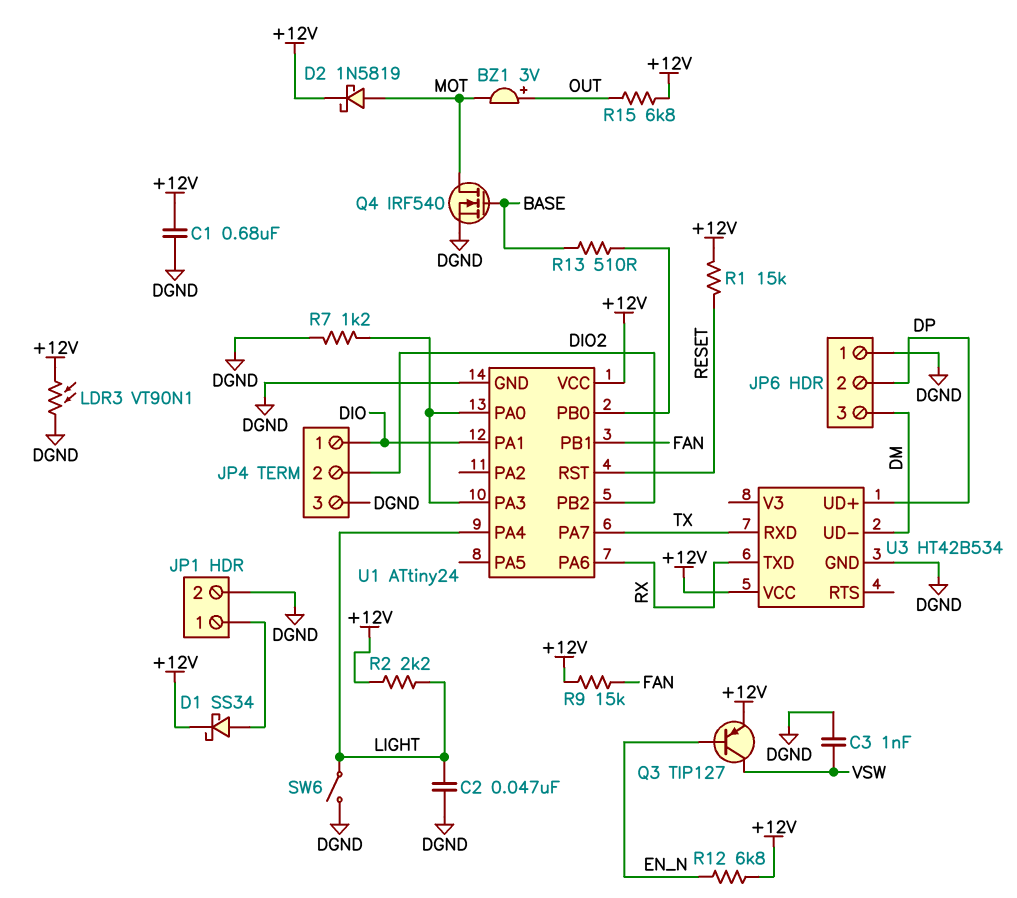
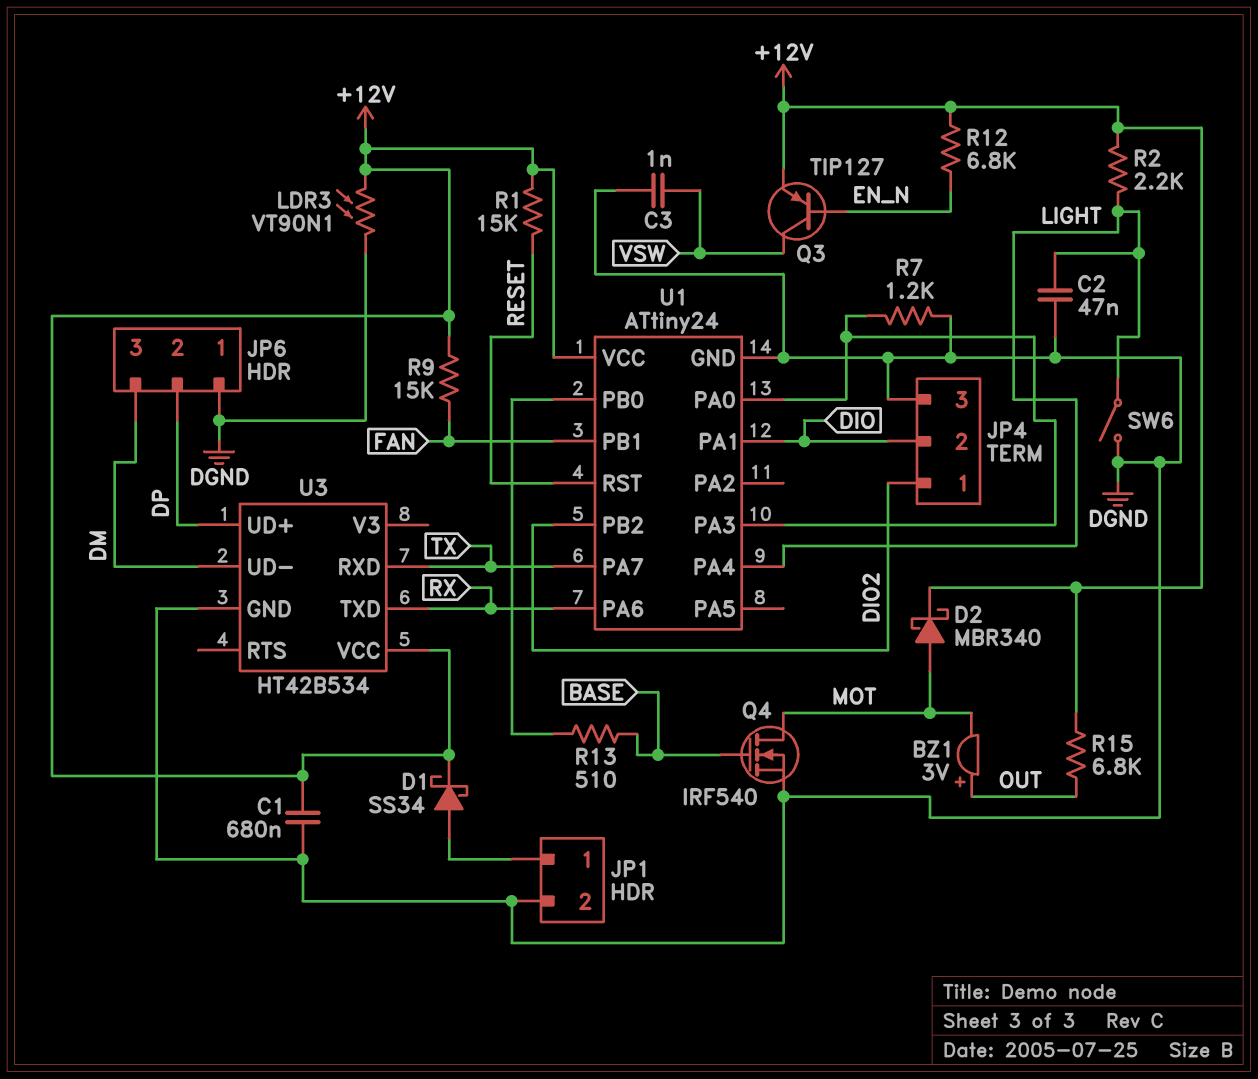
D2: schottky 1N5819 (A MOT, K +12V) -> schottky MBR340 (A MOT, K +12V)
JP4 pin 1: DIO -> DIO2
JP4 pin 2: DIO2 -> DIO

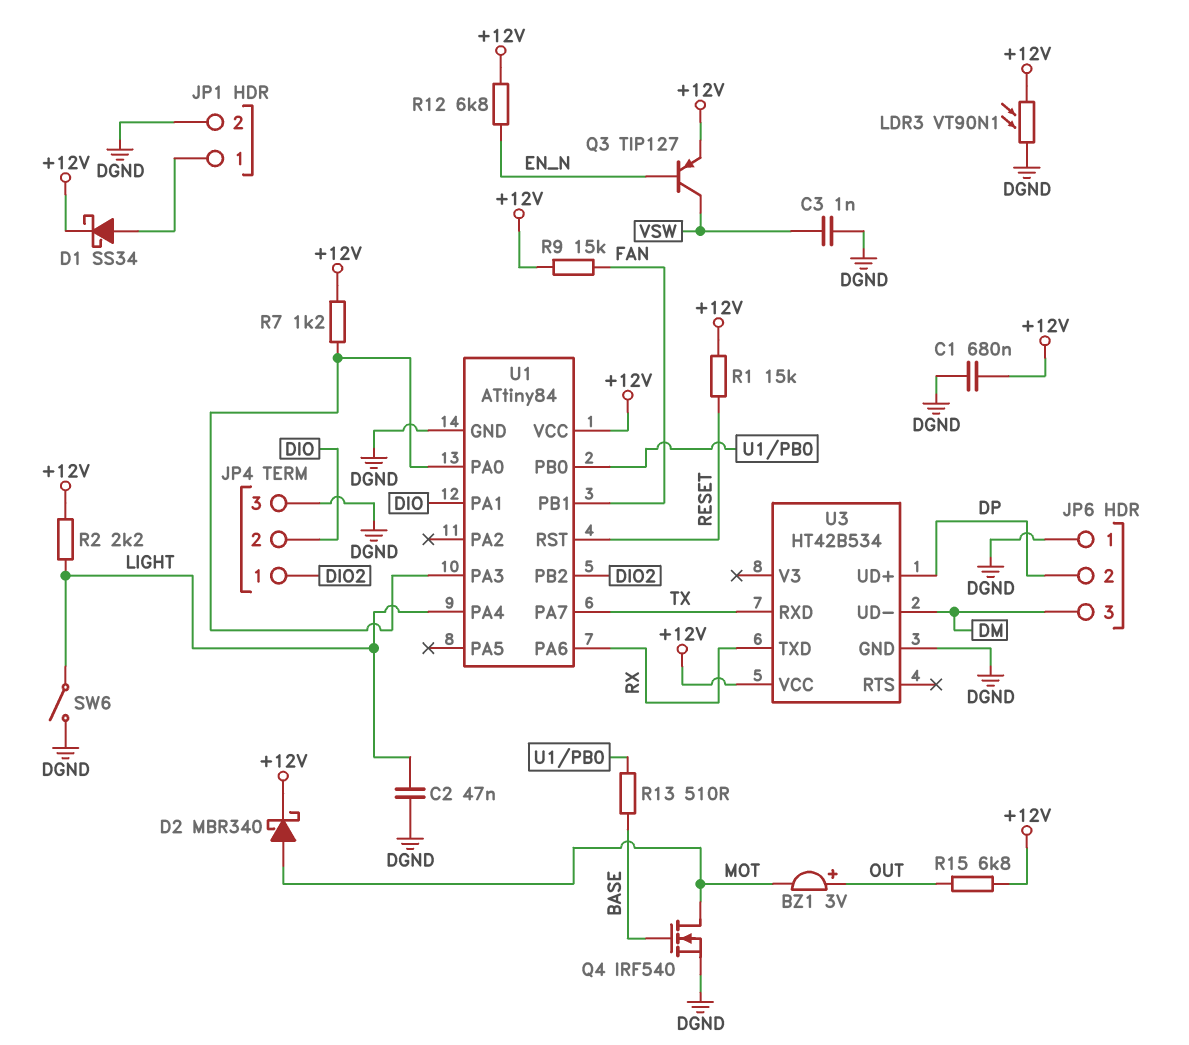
R7: 1.2k (DGND, U1/PA0) -> 1.2k (+12V, U1/PA0)
U1: ATtiny24 -> ATtiny84

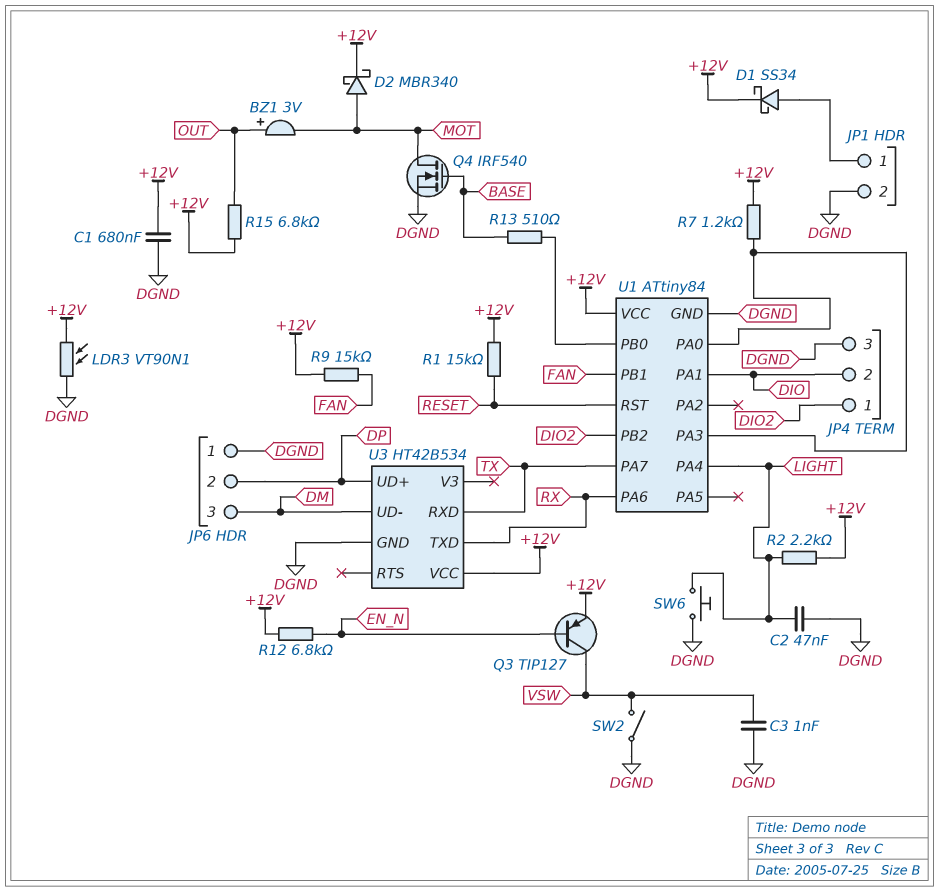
SW2: none -> switch (DGND, VSW)
SW6: switch (DGND, LIGHT) -> button (DGND, LIGHT)

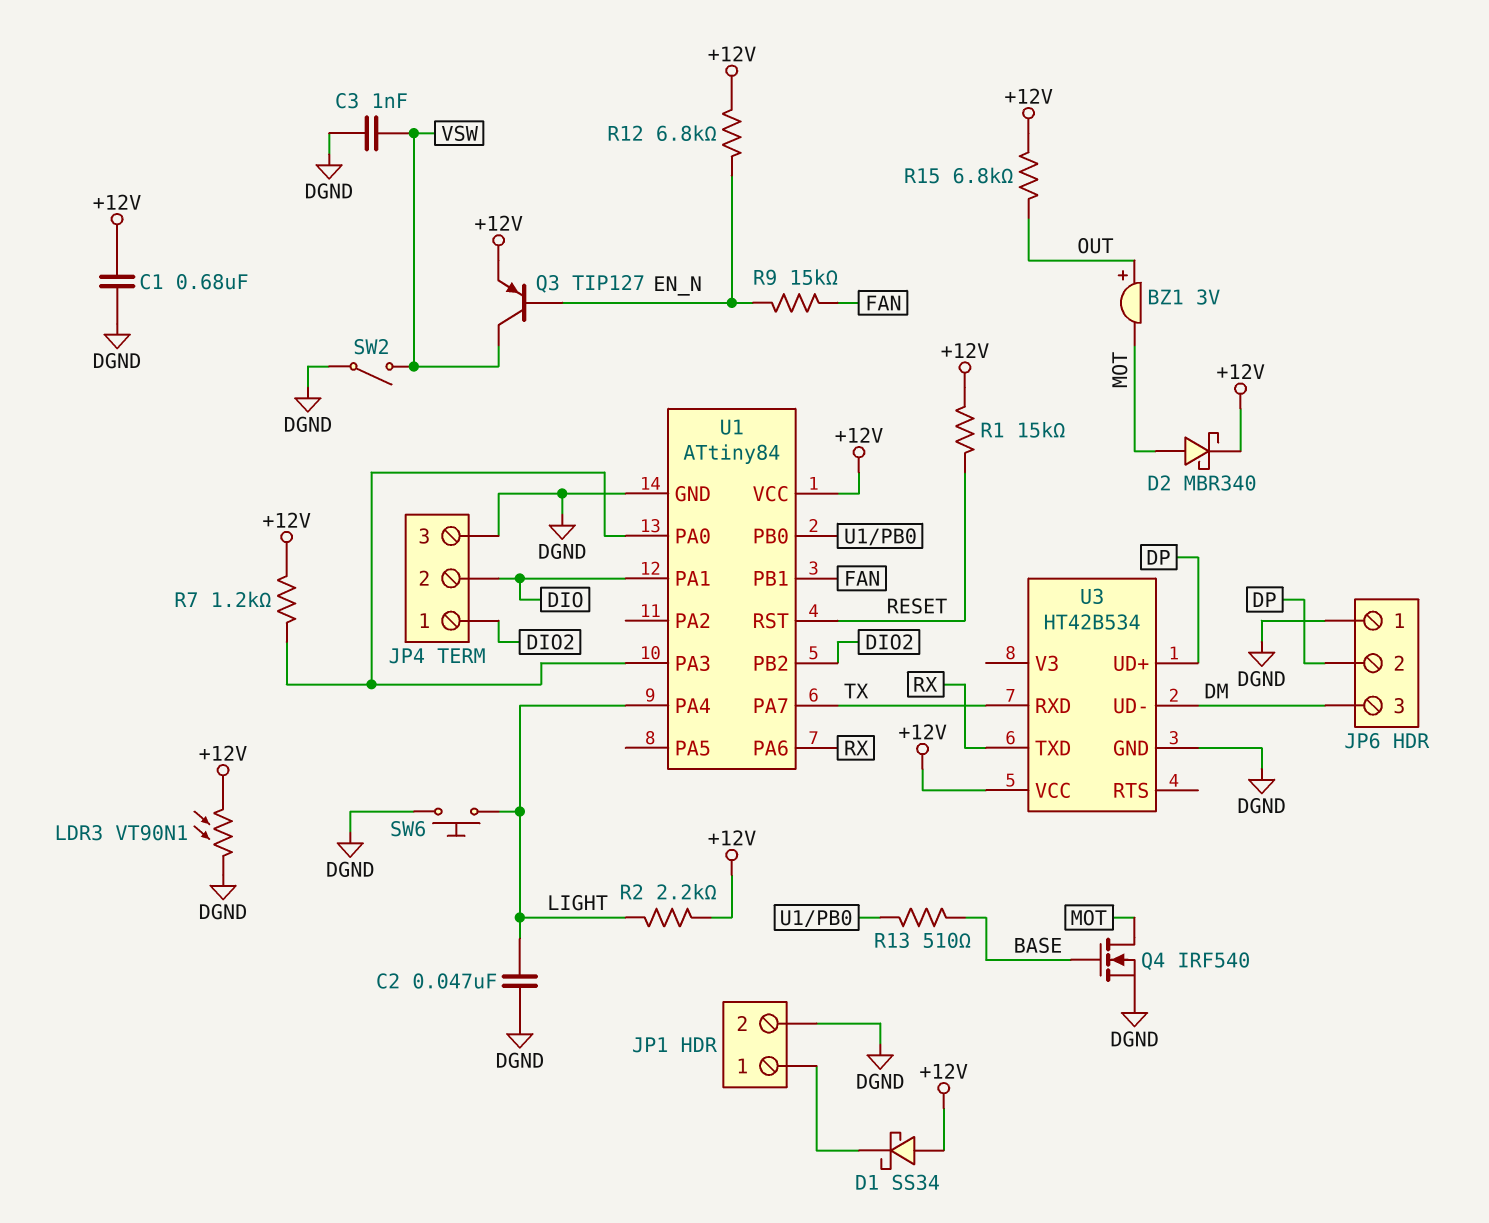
D1: schottky SS34 (A JP1/1, K +12V) -> schottky SS34 (A +12V, K JP1/1)
R9: 15k (+12V, FAN) -> 15k (EN_N, FAN)

